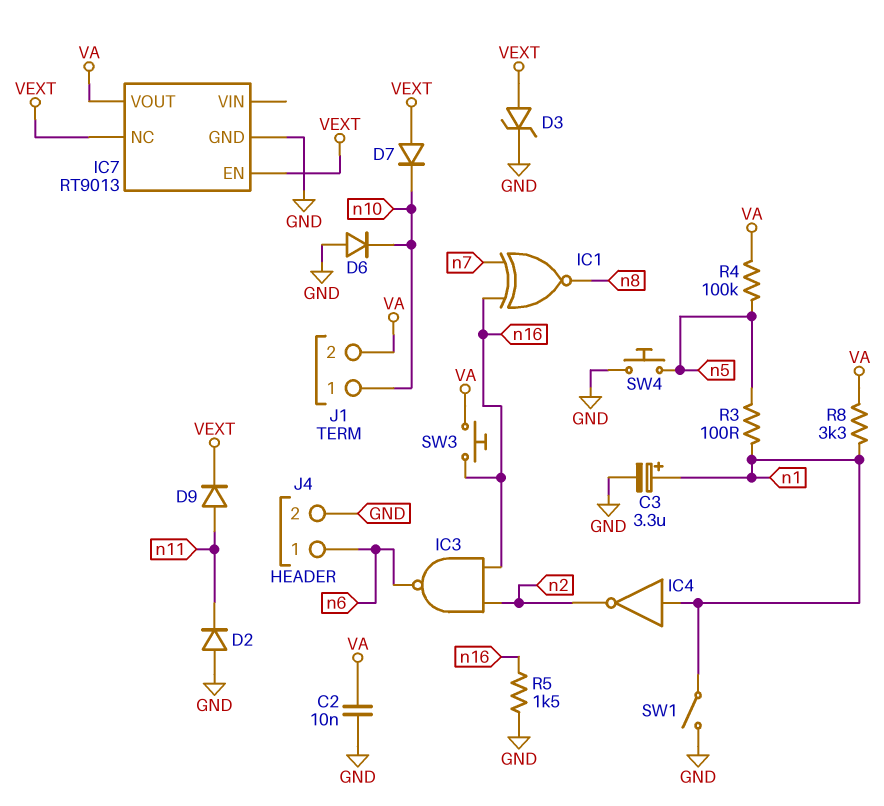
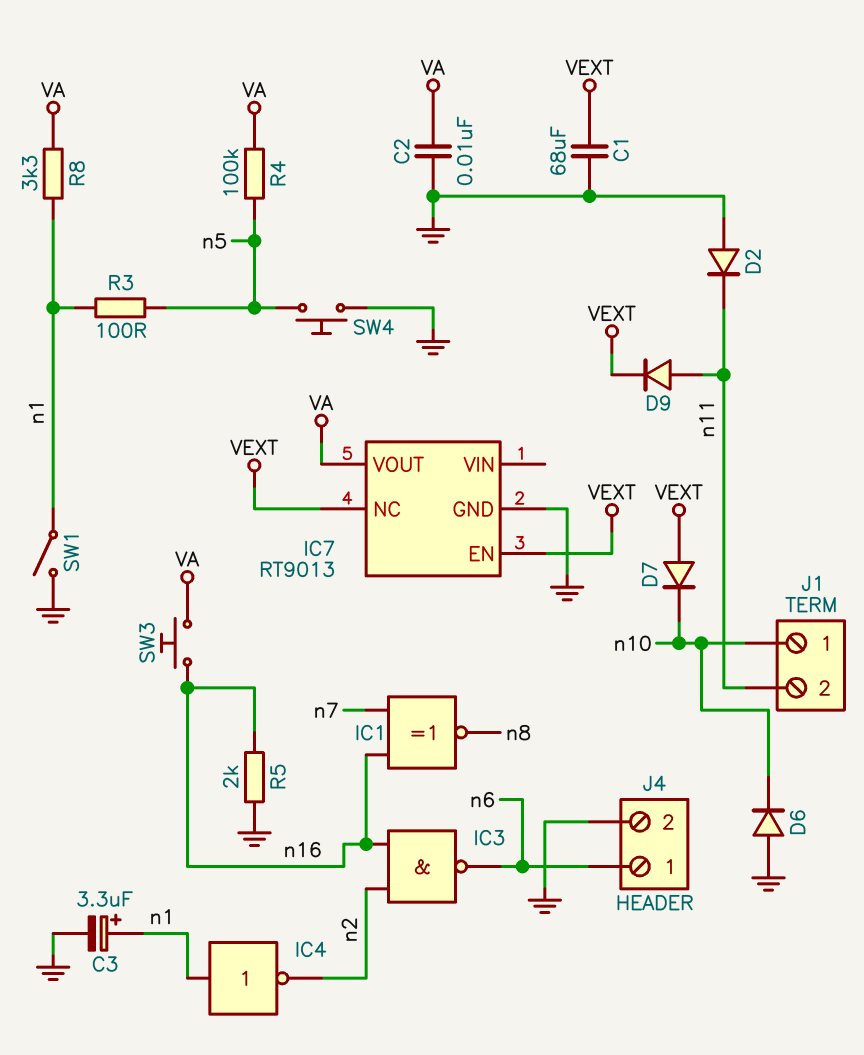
C1: none -> 68uF (GND, VEXT)
D3: zener (A VEXT, K GND) -> none
J1 pin 2: VA -> n11
R5: 1.5k (GND, n16) -> 2k (GND, n16)

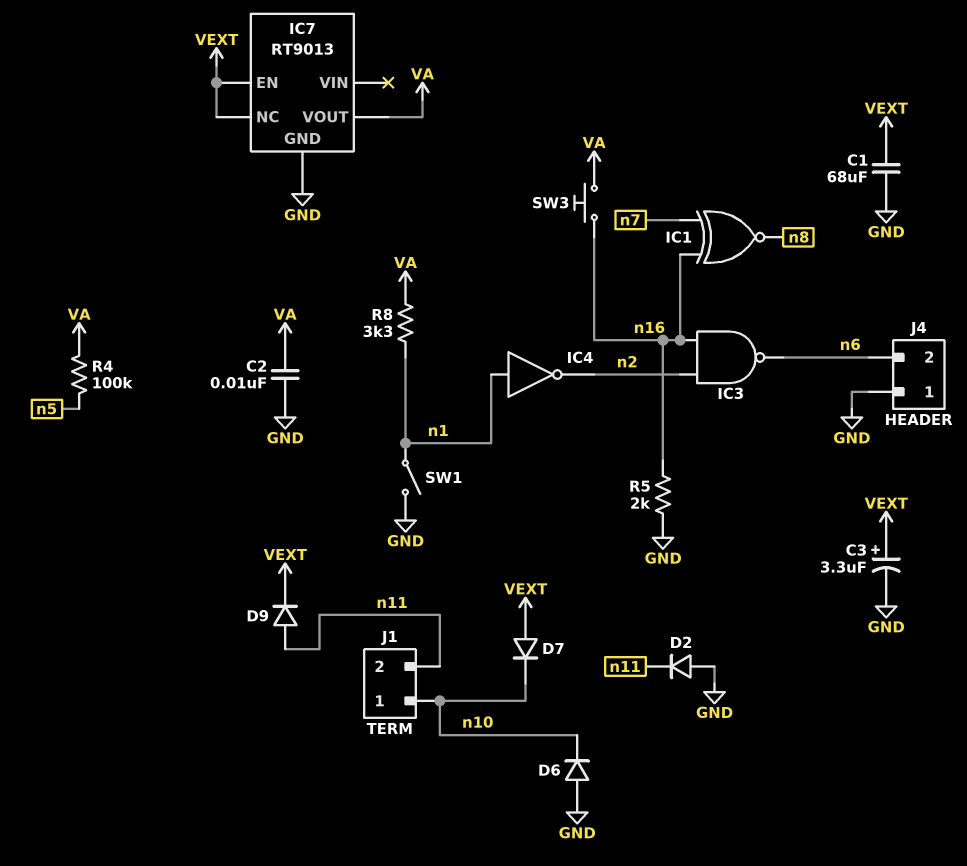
C3: 3.3uF (plus n1, minus GND) -> 3.3uF (plus VEXT, minus GND)
J4 pin 1: n6 -> GND
J4 pin 2: GND -> n6
R3: 100 (n1, n5) -> none
SW4: button (GND, n5) -> none

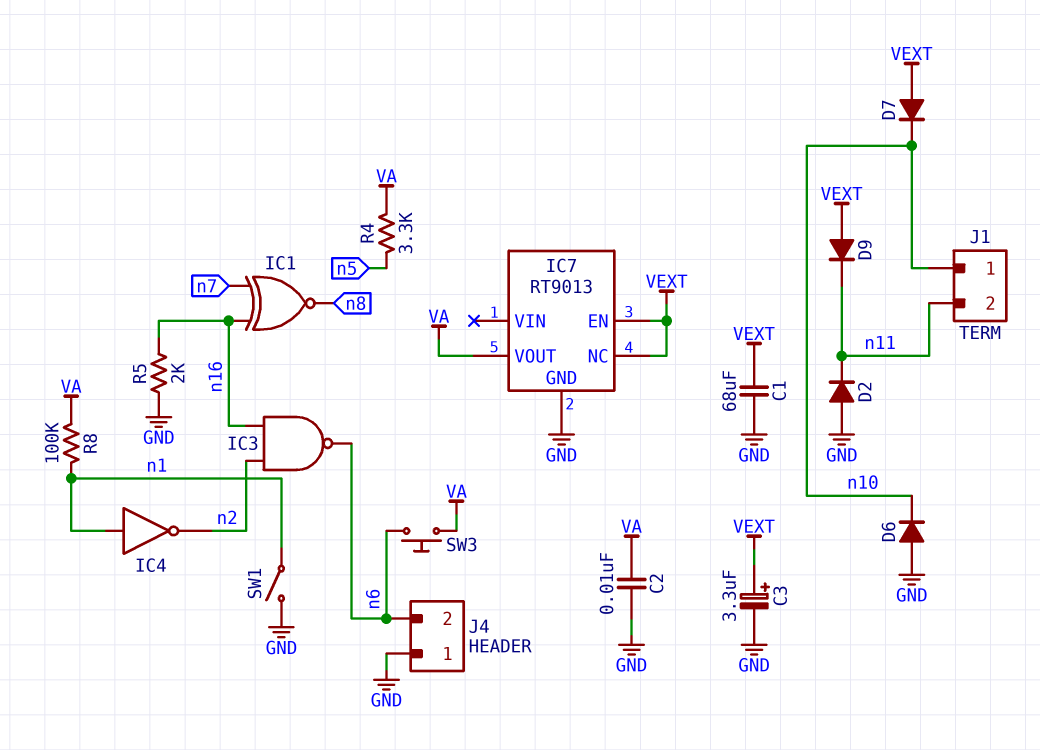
D9: diode (A n11, K VEXT) -> diode (A VEXT, K n11)
R4: 100k (VA, n5) -> 3.3k (VA, n5)
R8: 3.3k (VA, n1) -> 100k (VA, n1)
SW3: button (VA, n16) -> button (VA, n6)

